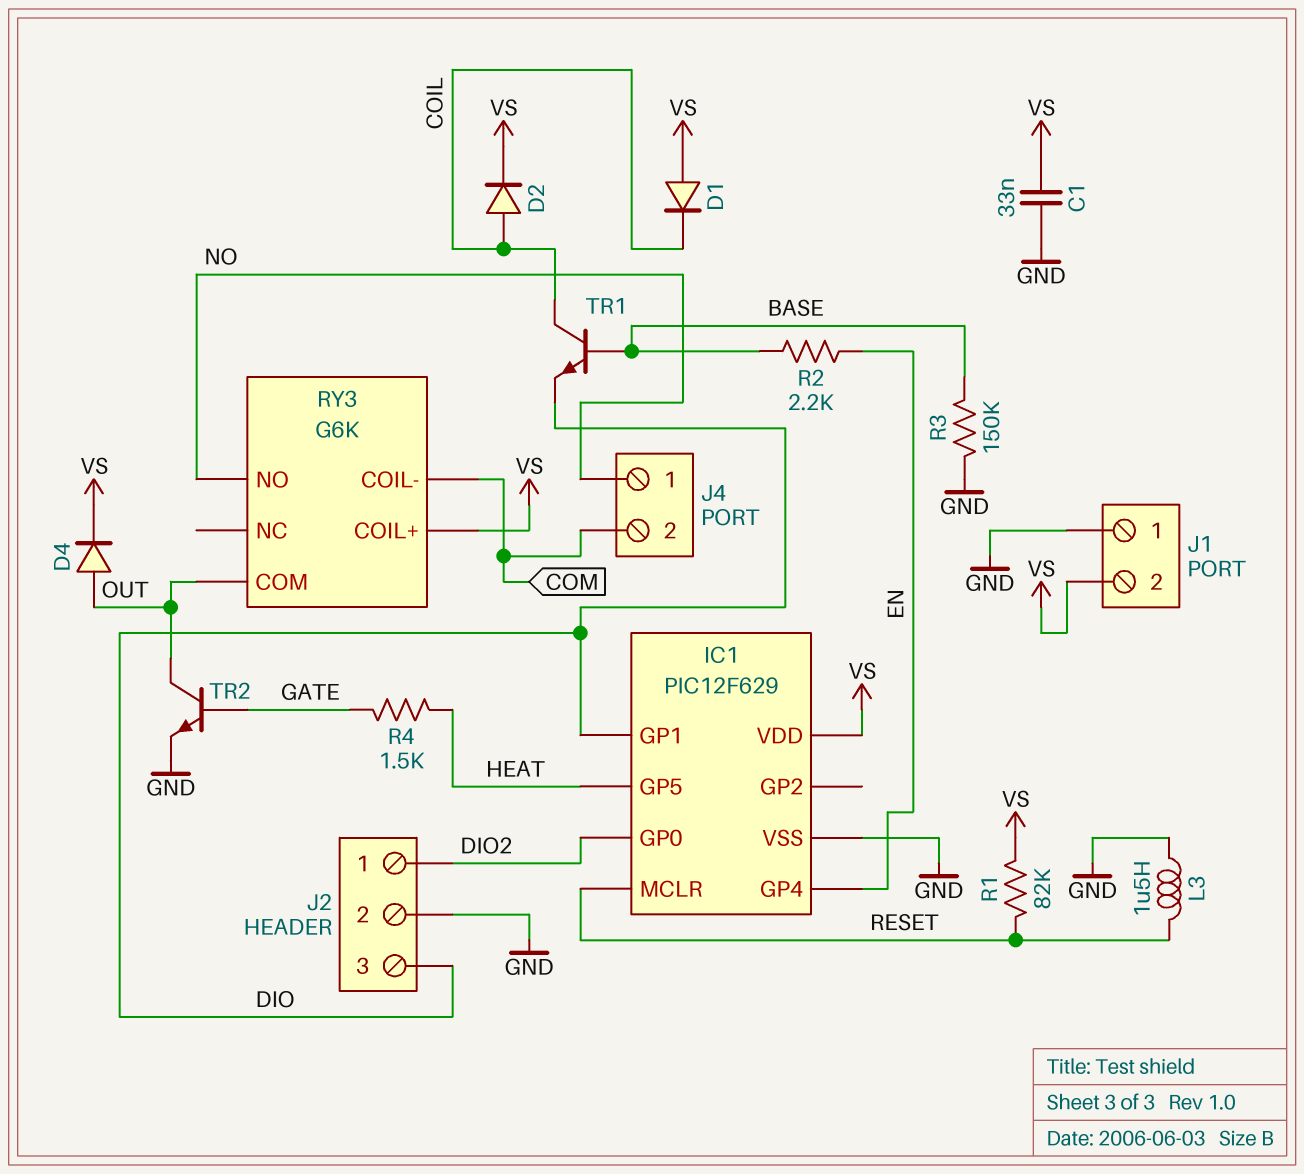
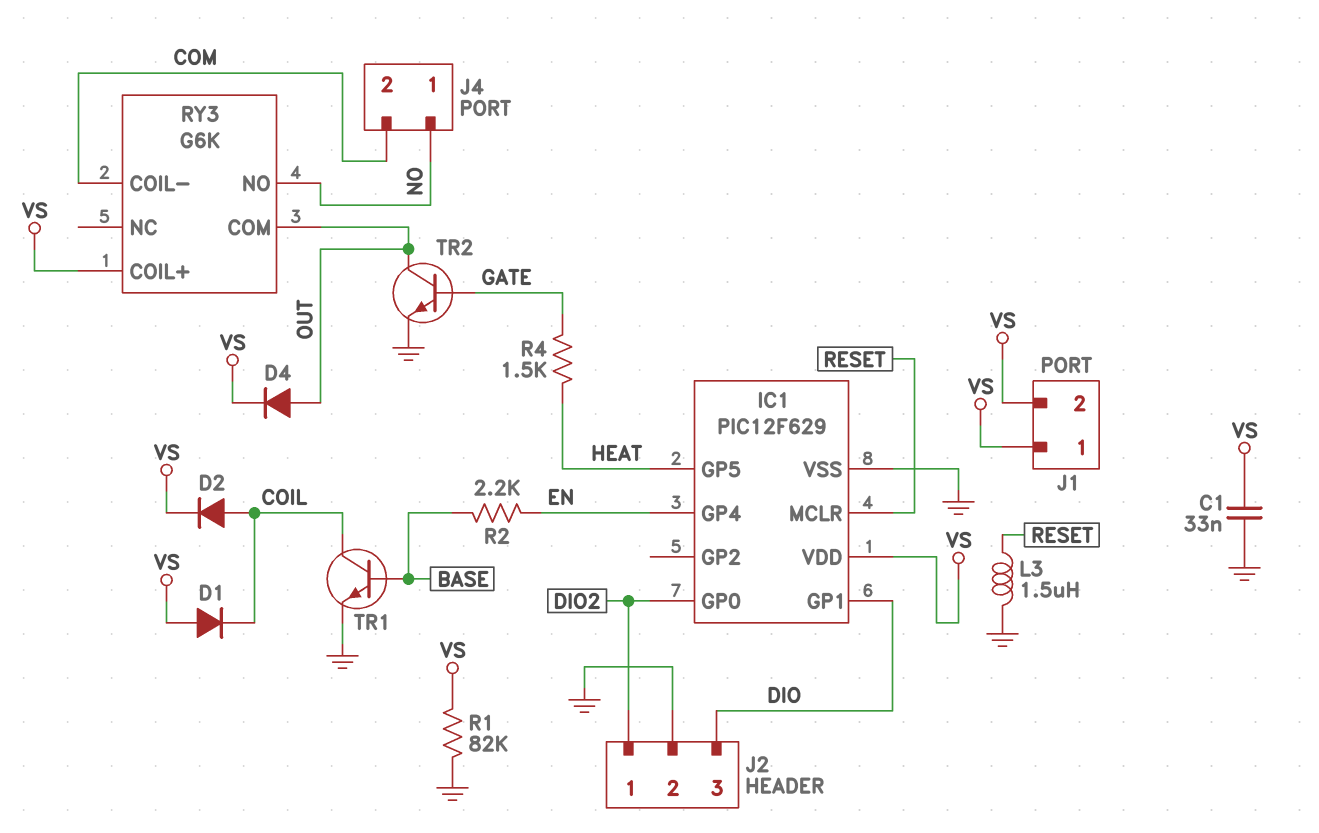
J1 pin 1: GND -> VS
R1: 82k (RESET, VS) -> 82k (GND, VS)
R3: 150k (BASE, GND) -> none
TR1: NPN (B BASE, C COIL, E DIO) -> NPN (B BASE, C COIL, E GND)

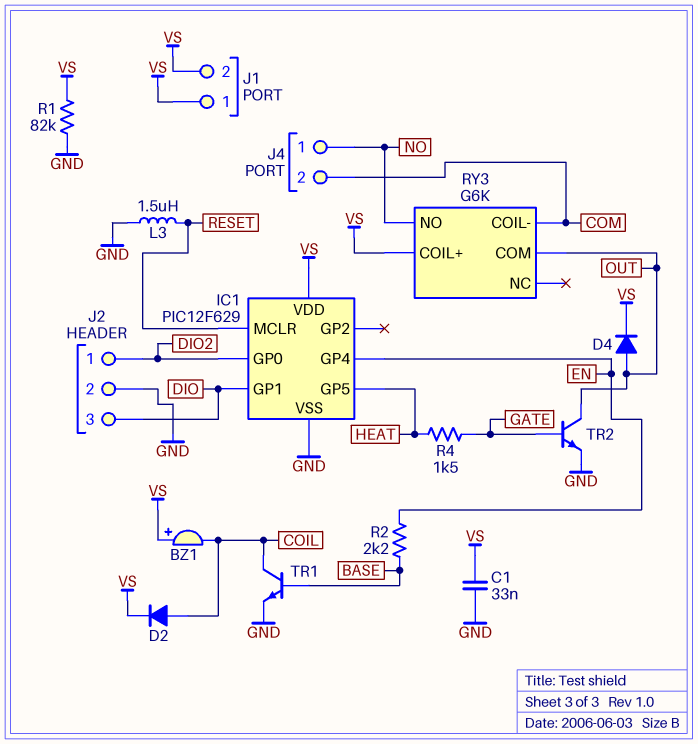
BZ1: none -> buzzer (plus VS, minus COIL)
D1: diode (A VS, K COIL) -> none

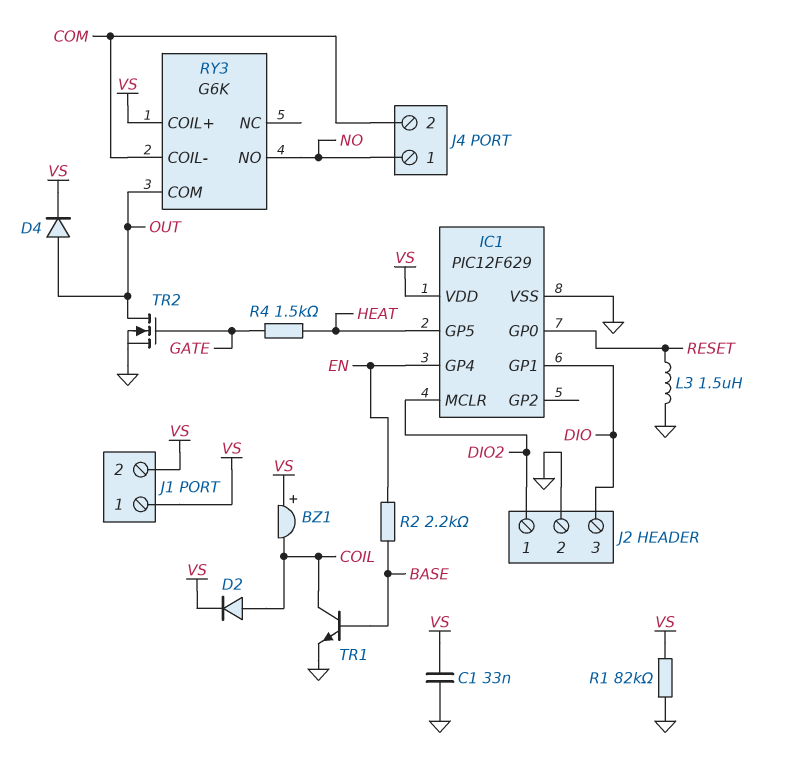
IC1 pin GP0: DIO2 -> RESET
IC1 pin MCLR: RESET -> DIO2
TR2: NPN (B GATE, C OUT, E GND) -> NMOS (G GATE, D OUT, S GND)

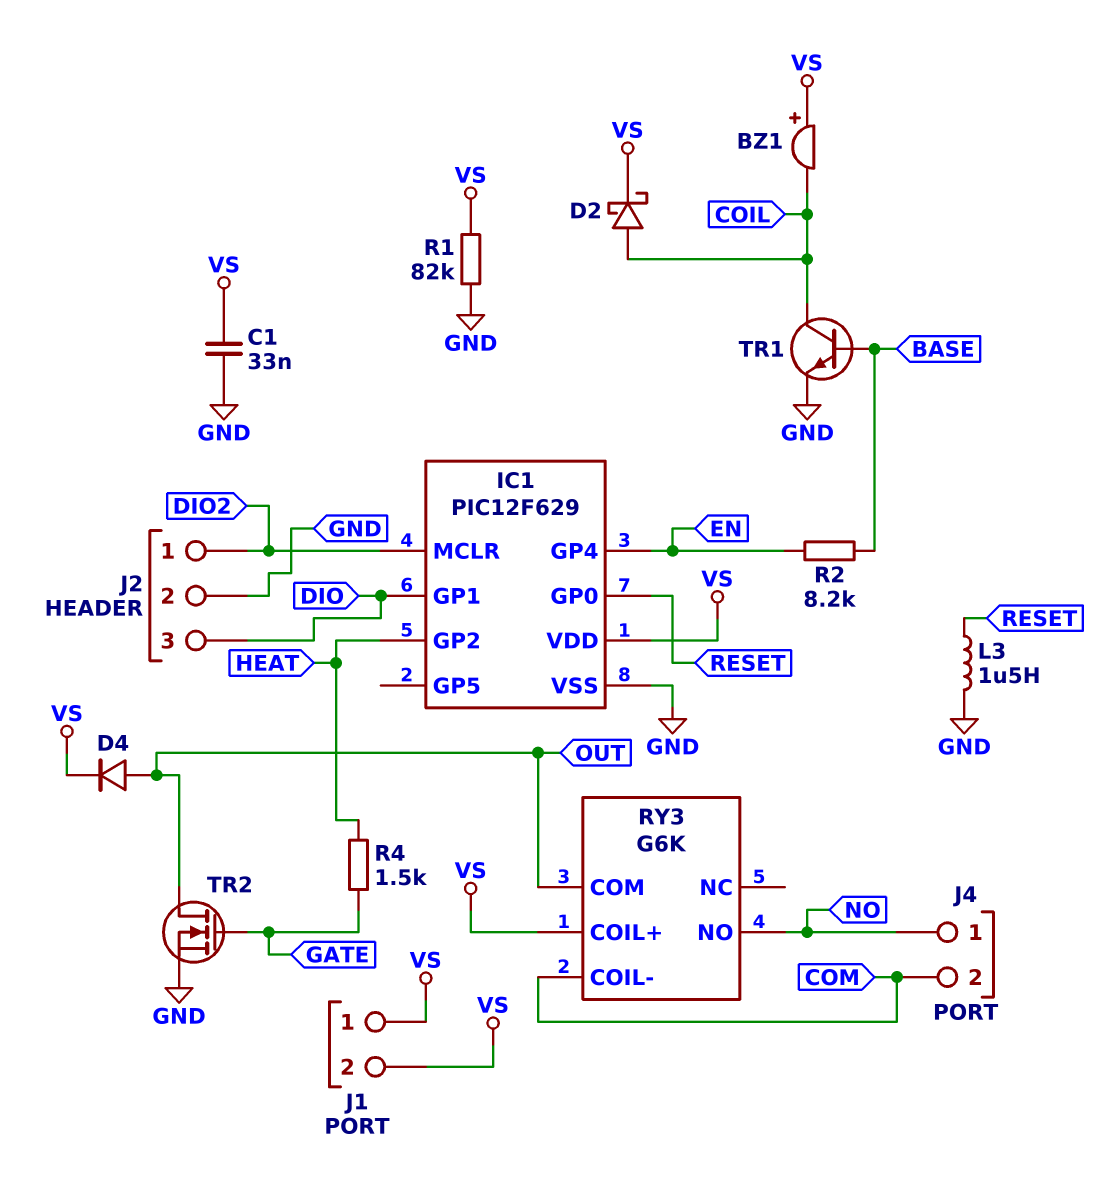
D2: diode (A COIL, K VS) -> schottky (A COIL, K VS)
IC1 pin GP2: none -> HEAT
IC1 pin GP5: HEAT -> none
R2: 2.2k (BASE, EN) -> 8.2k (BASE, EN)

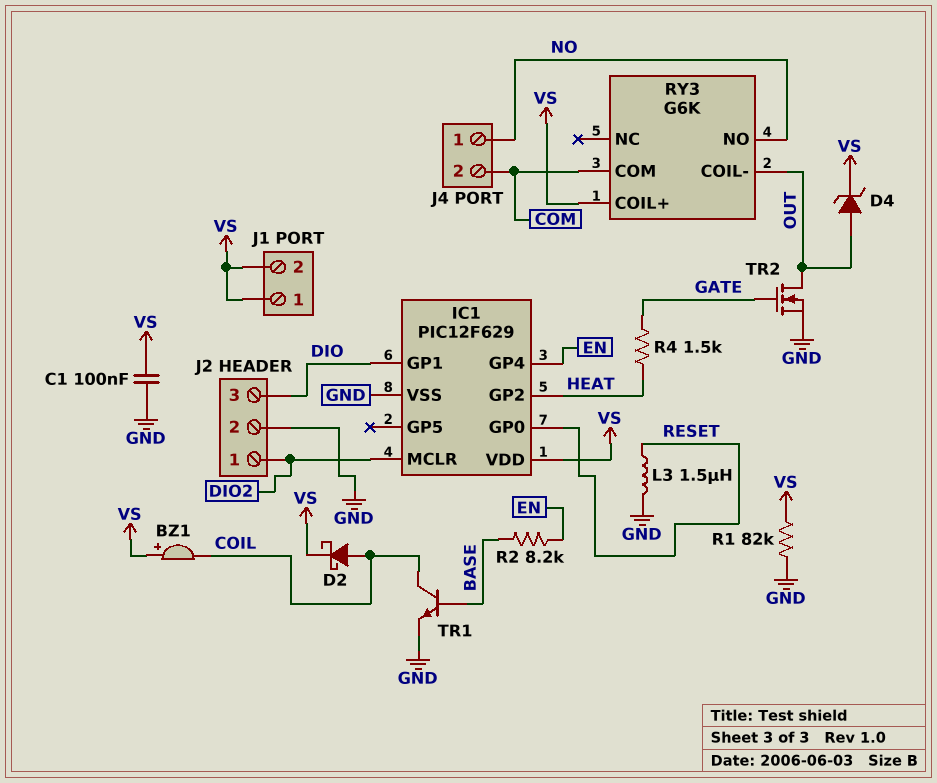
C1: 33nF (GND, VS) -> 100nF (GND, VS)
D4: diode (A OUT, K VS) -> zener (A OUT, K VS)
RY3 pin COIL-: COM -> OUT
RY3 pin COM: OUT -> COM

